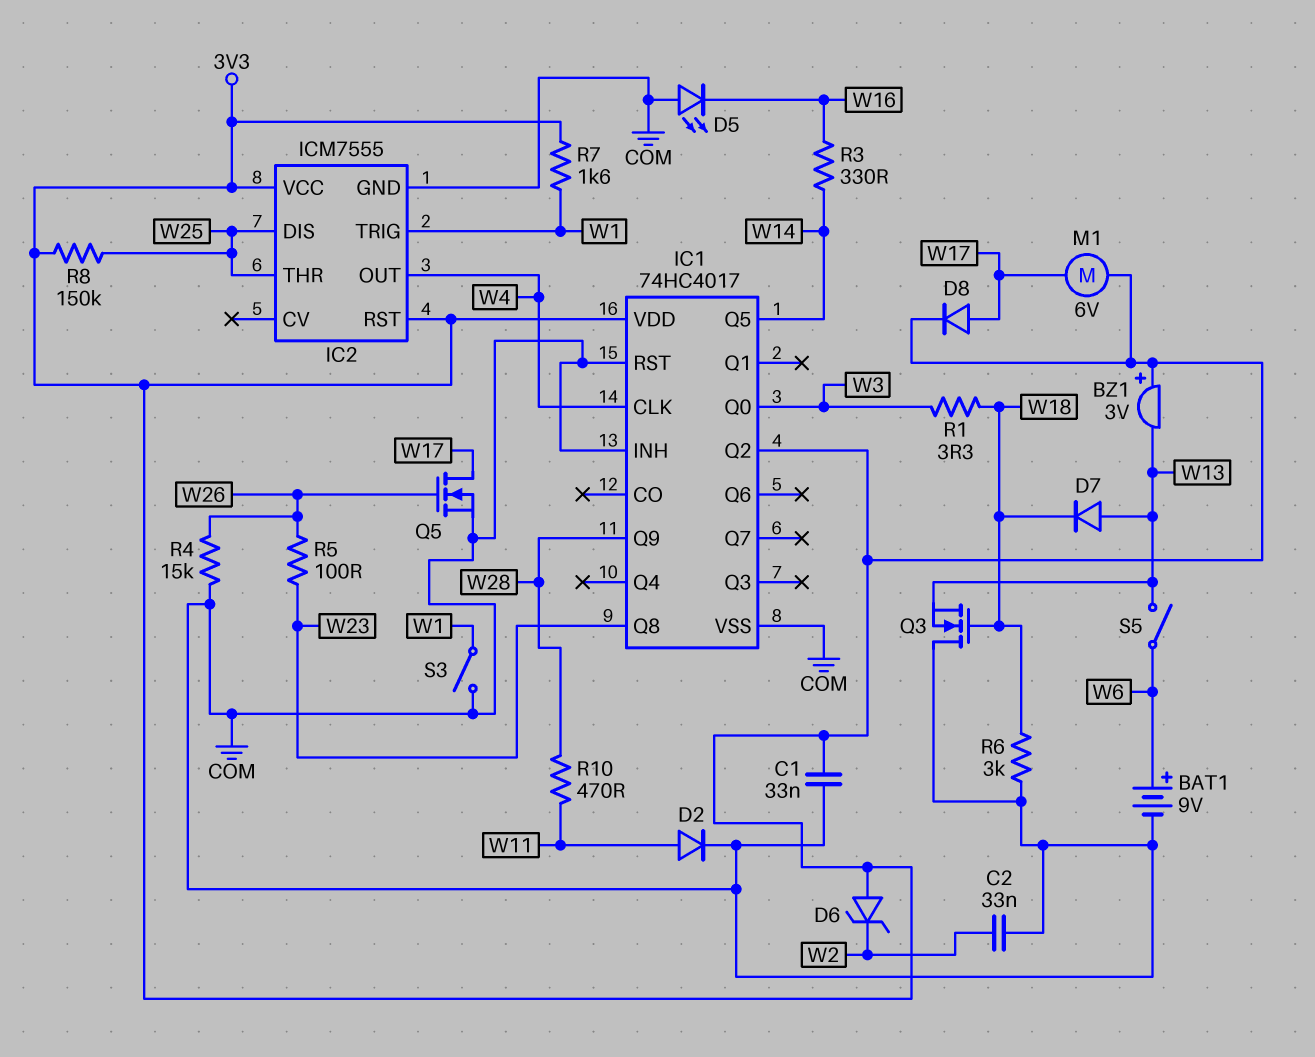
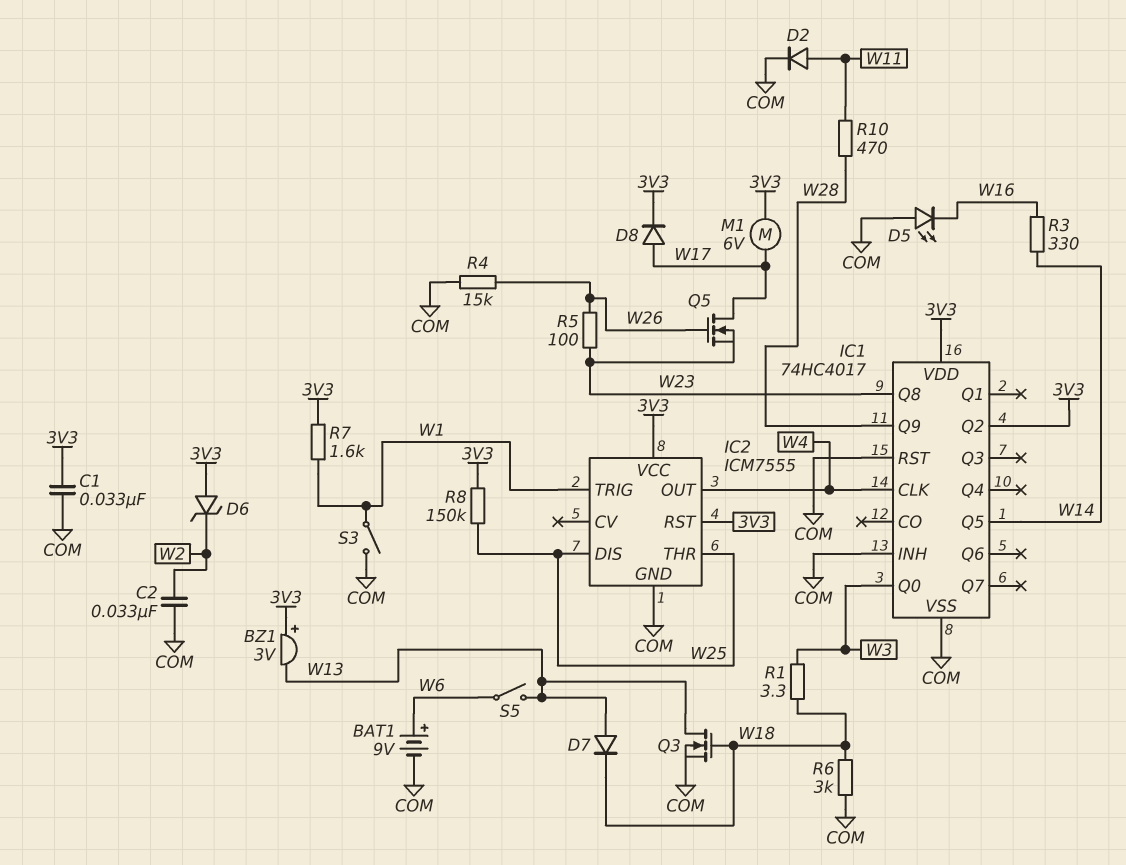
Q3: NMOS (G W18, D COM, S W13) -> NMOS (G W18, D W13, S COM)
Q5: NMOS (G W26, D W17, S COM) -> NMOS (G W26, D W17, S W23)

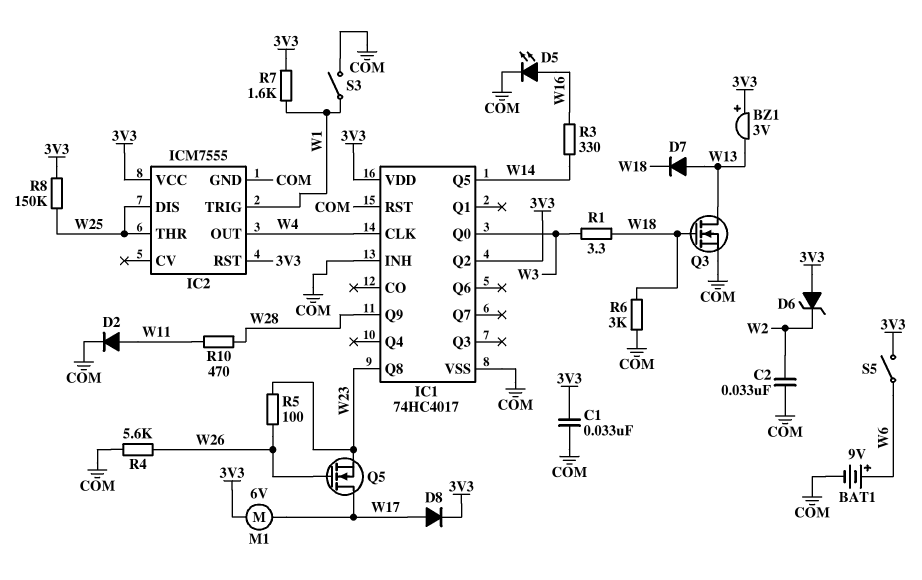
D5: LED (A COM, K W16) -> LED (A W16, K COM)
R4: 15k (COM, W26) -> 5.6k (COM, W26)
S5: switch (W6, W13) -> switch (3V3, W6)

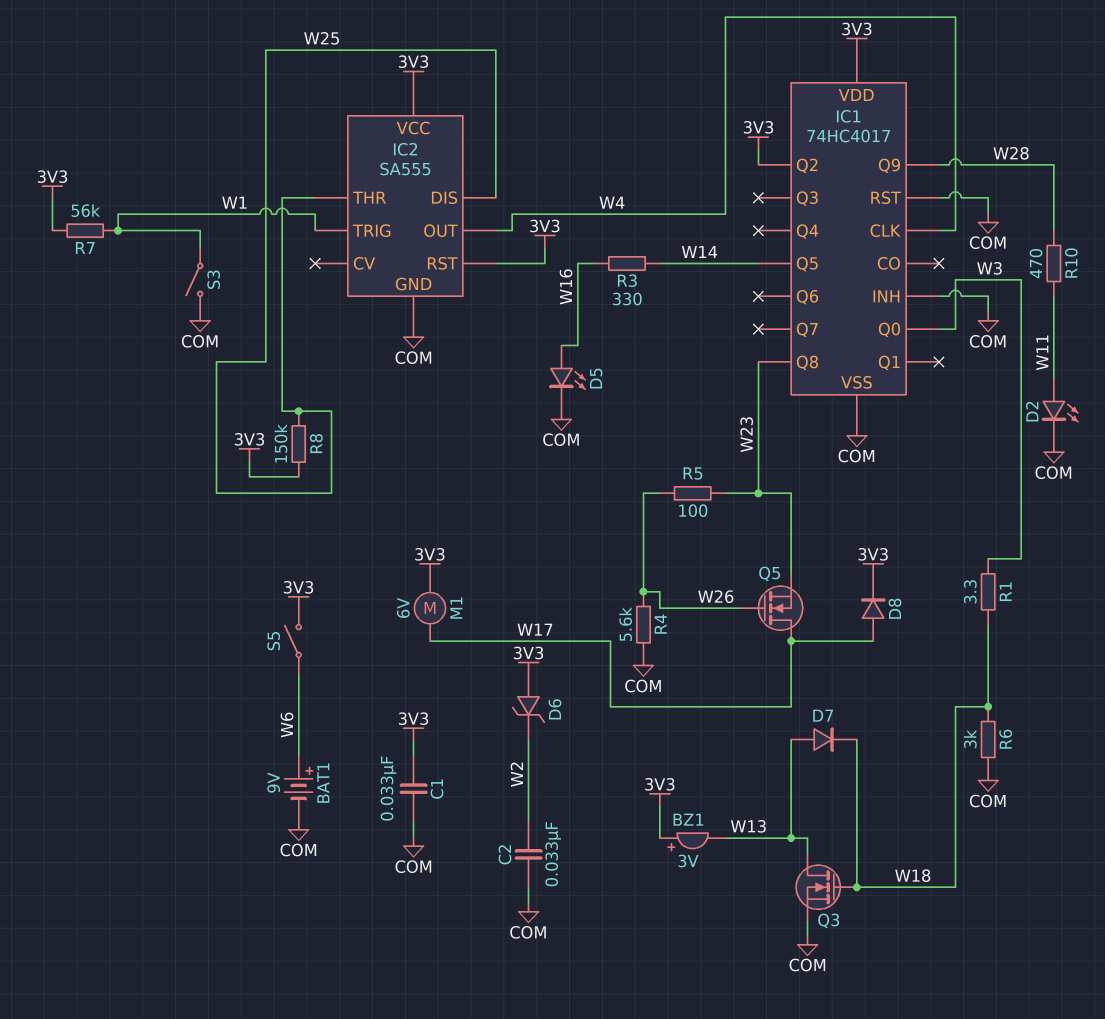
D2: diode (A W11, K COM) -> LED (A W11, K COM)
IC2: ICM7555 -> SA555
R7: 1.6k (3V3, W1) -> 56k (3V3, W1)

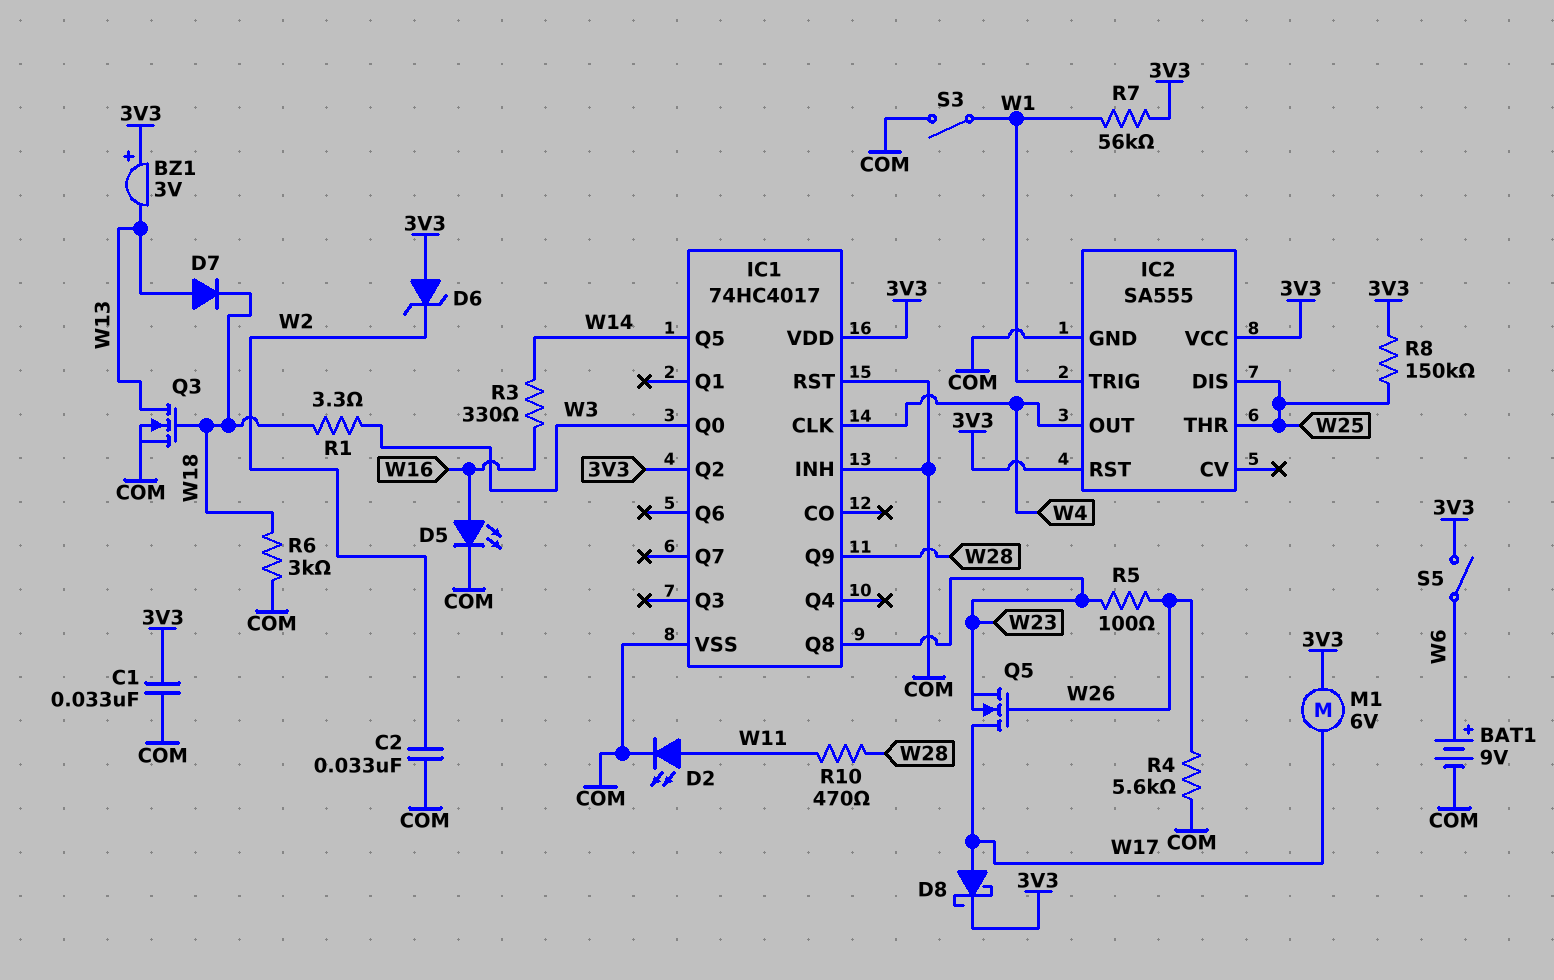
D8: diode (A W17, K 3V3) -> schottky (A W17, K 3V3)

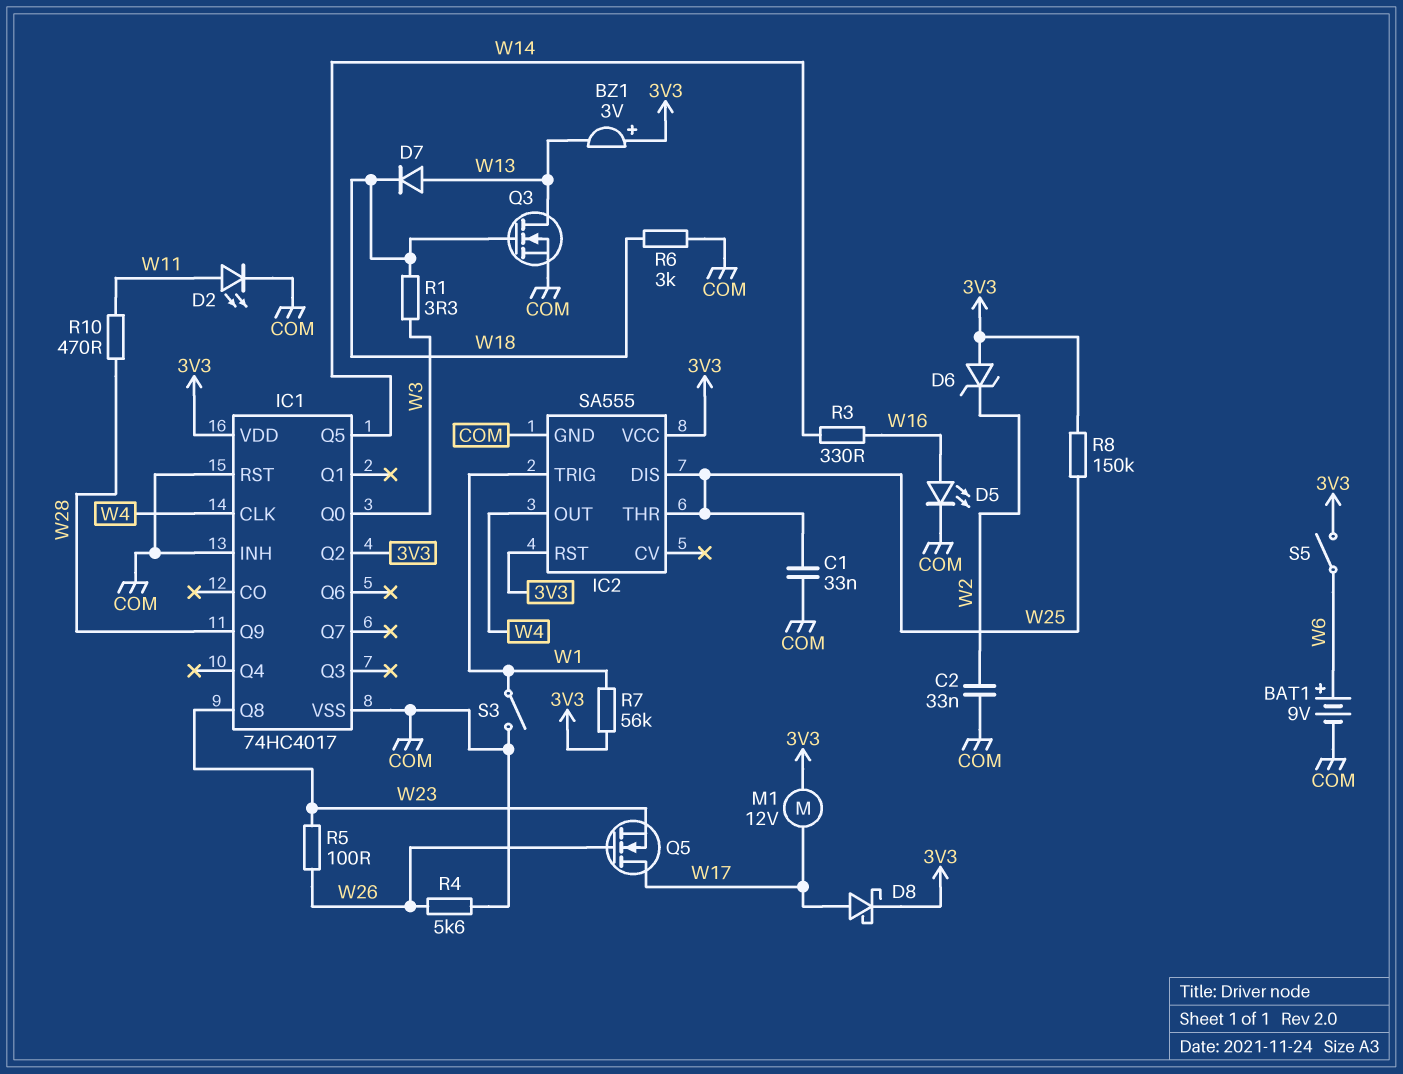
C1: 33nF (3V3, COM) -> 33nF (COM, W25)
M1: motor 6V (3V3, W17) -> motor 12V (3V3, W17)

